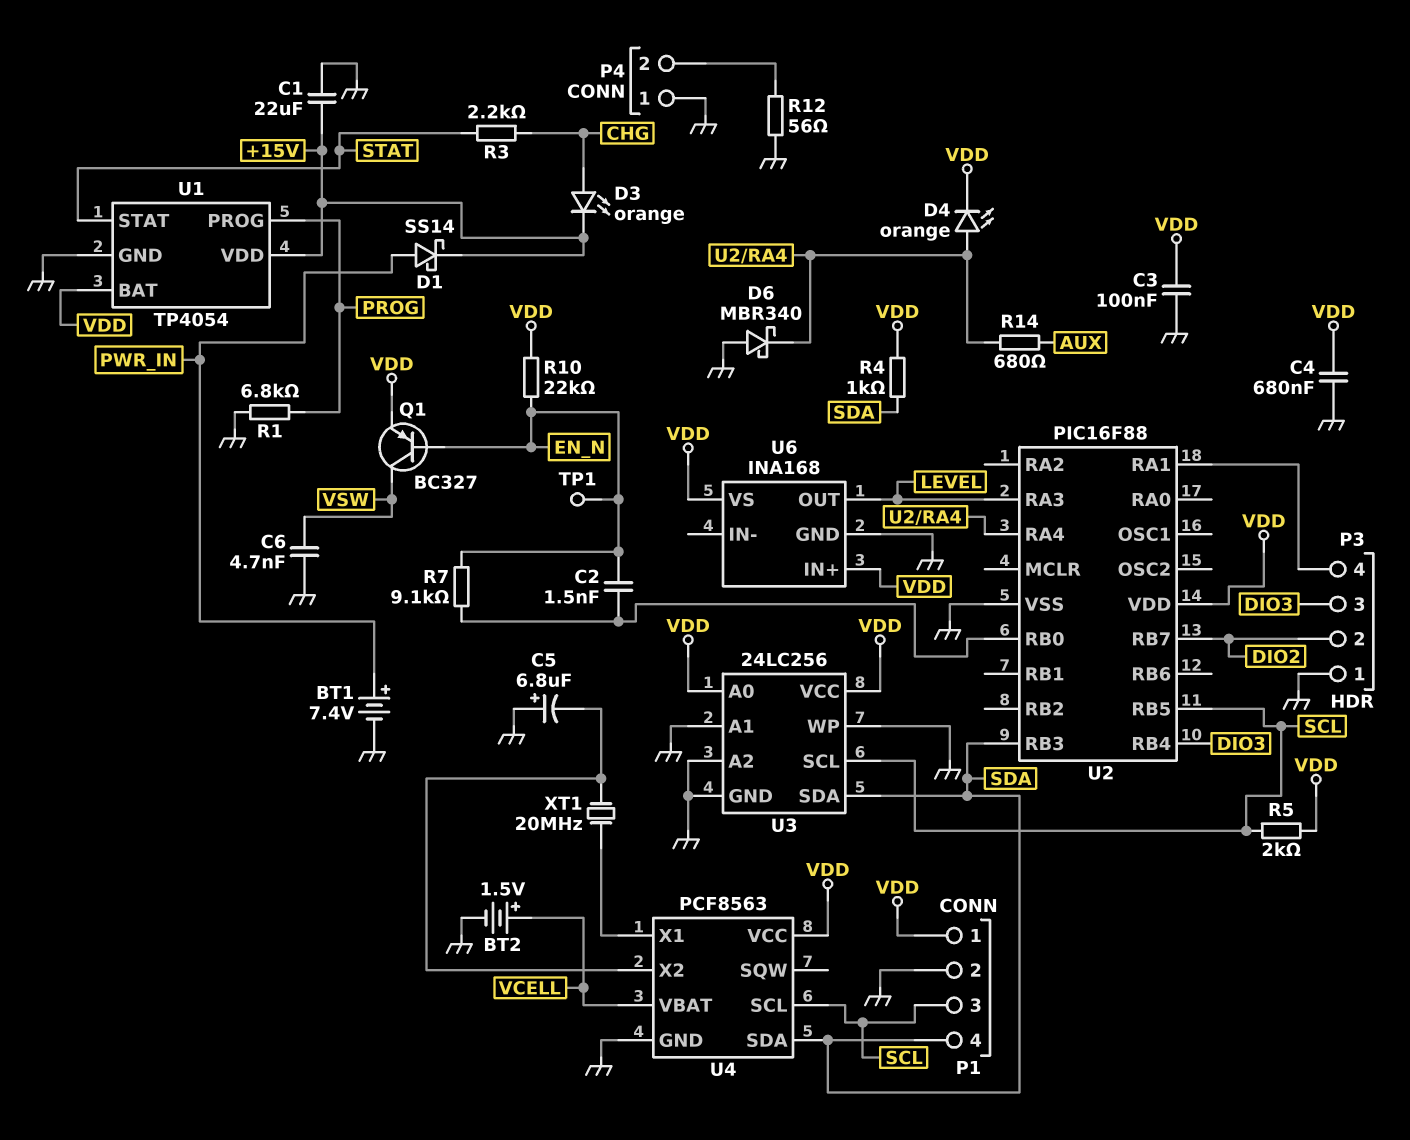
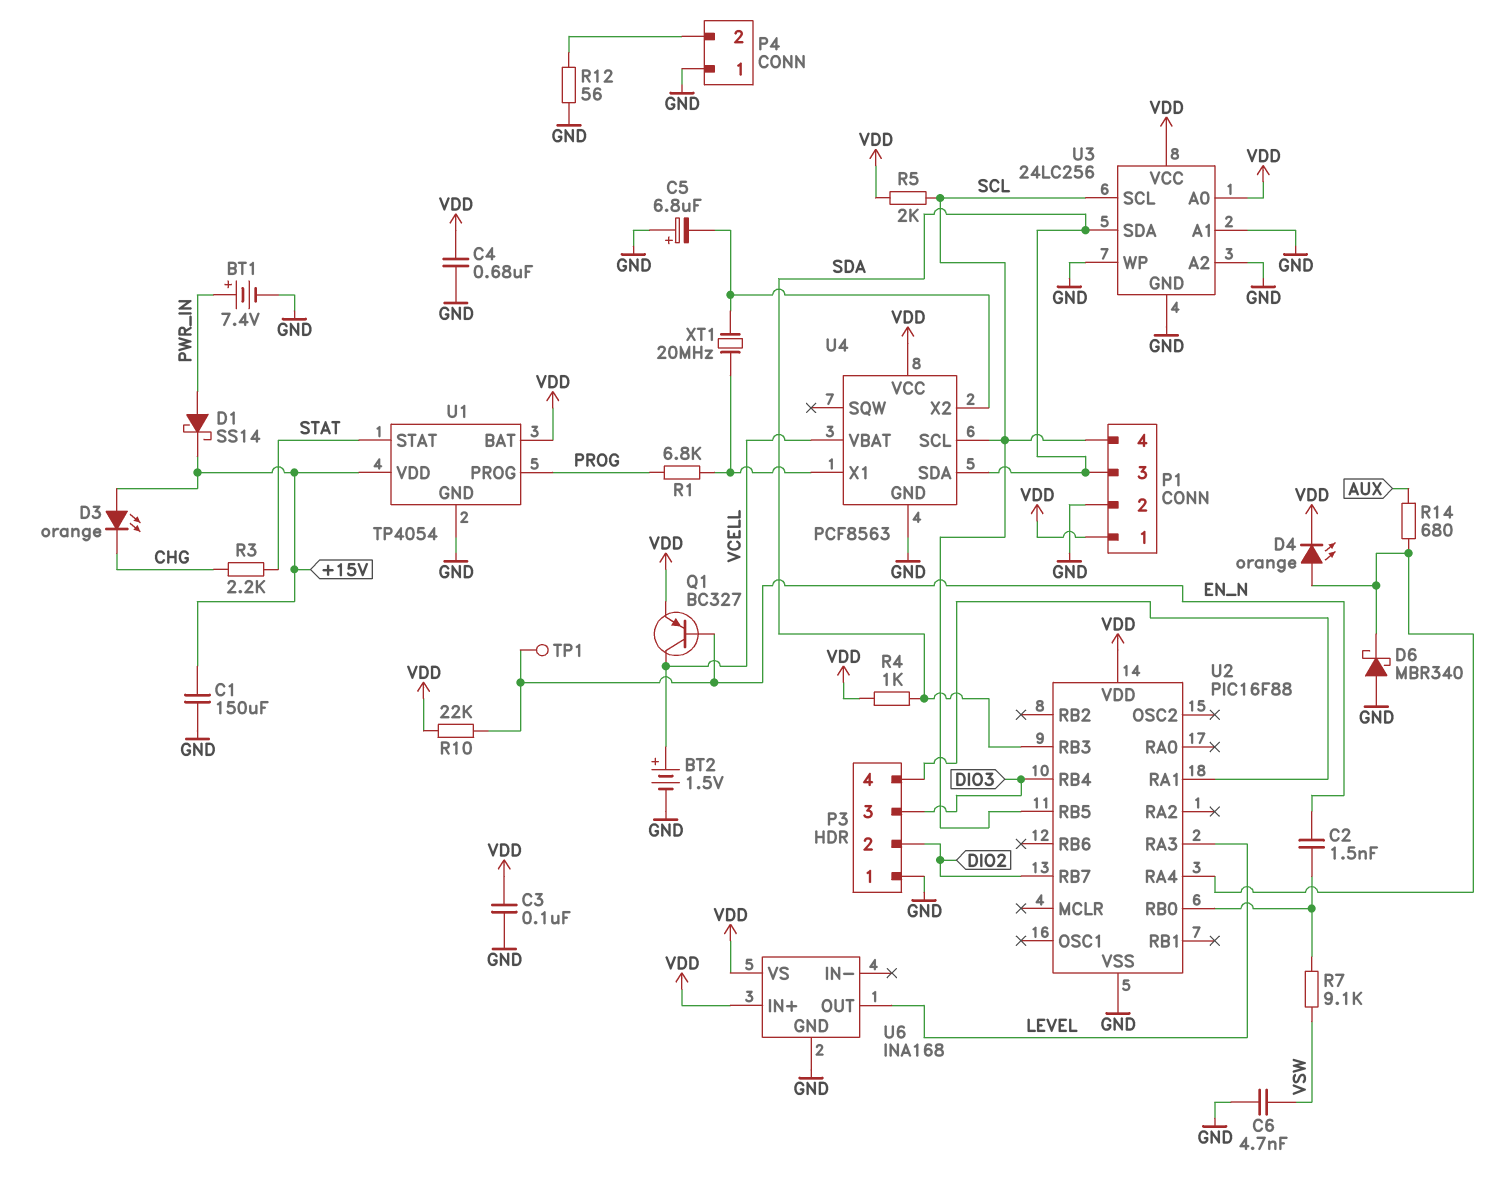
C1: 22uF (+15V, GND) -> 150uF (+15V, GND)
D3: LED orange (A CHG, K +15V) -> LED orange (A +15V, K CHG)
P1 pin 3: SCL -> SDA
P1 pin 4: SDA -> SCL
Q1: PNP BC327 (B EN_N, C VSW, E VDD) -> PNP BC327 (B EN_N, C VCELL, E VDD)
R1: 6.8k (GND, PROG) -> 6.8k (PROG, U4/X1)
R7: 9.1k (EN_N, U2/RB0) -> 9.1k (U2/RB0, VSW)

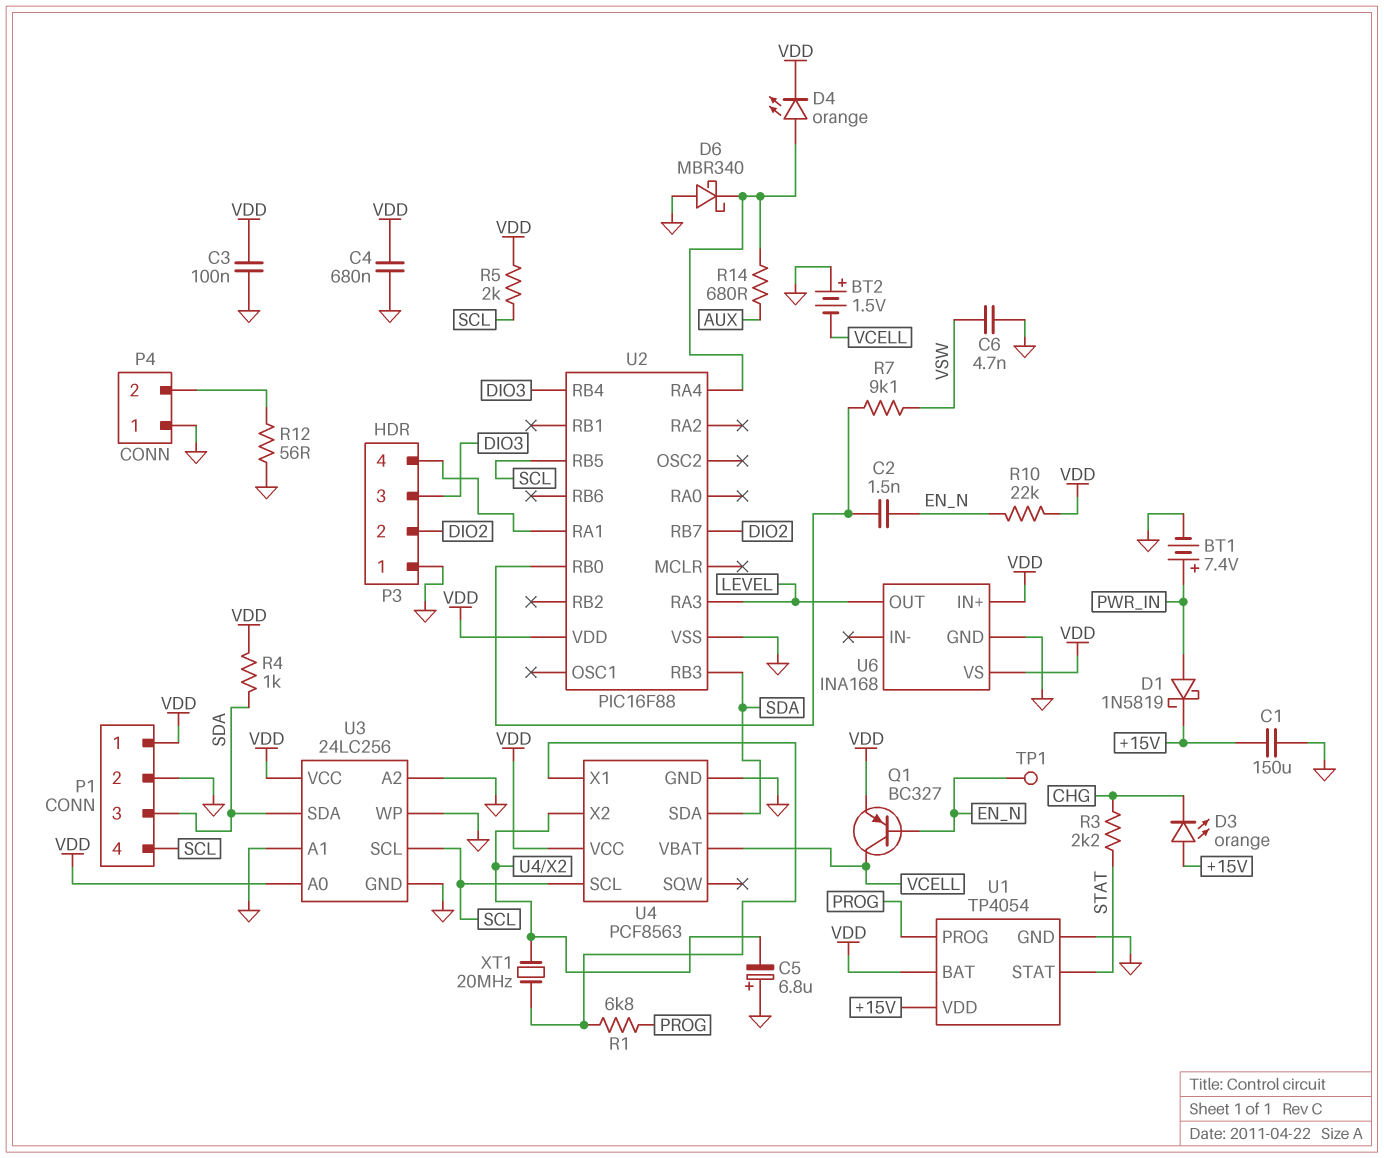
BT2: 1.5V (plus VCELL, minus GND) -> 1.5V (plus GND, minus VCELL)
D1: schottky SS14 (A PWR_IN, K +15V) -> schottky 1N5819 (A PWR_IN, K +15V)

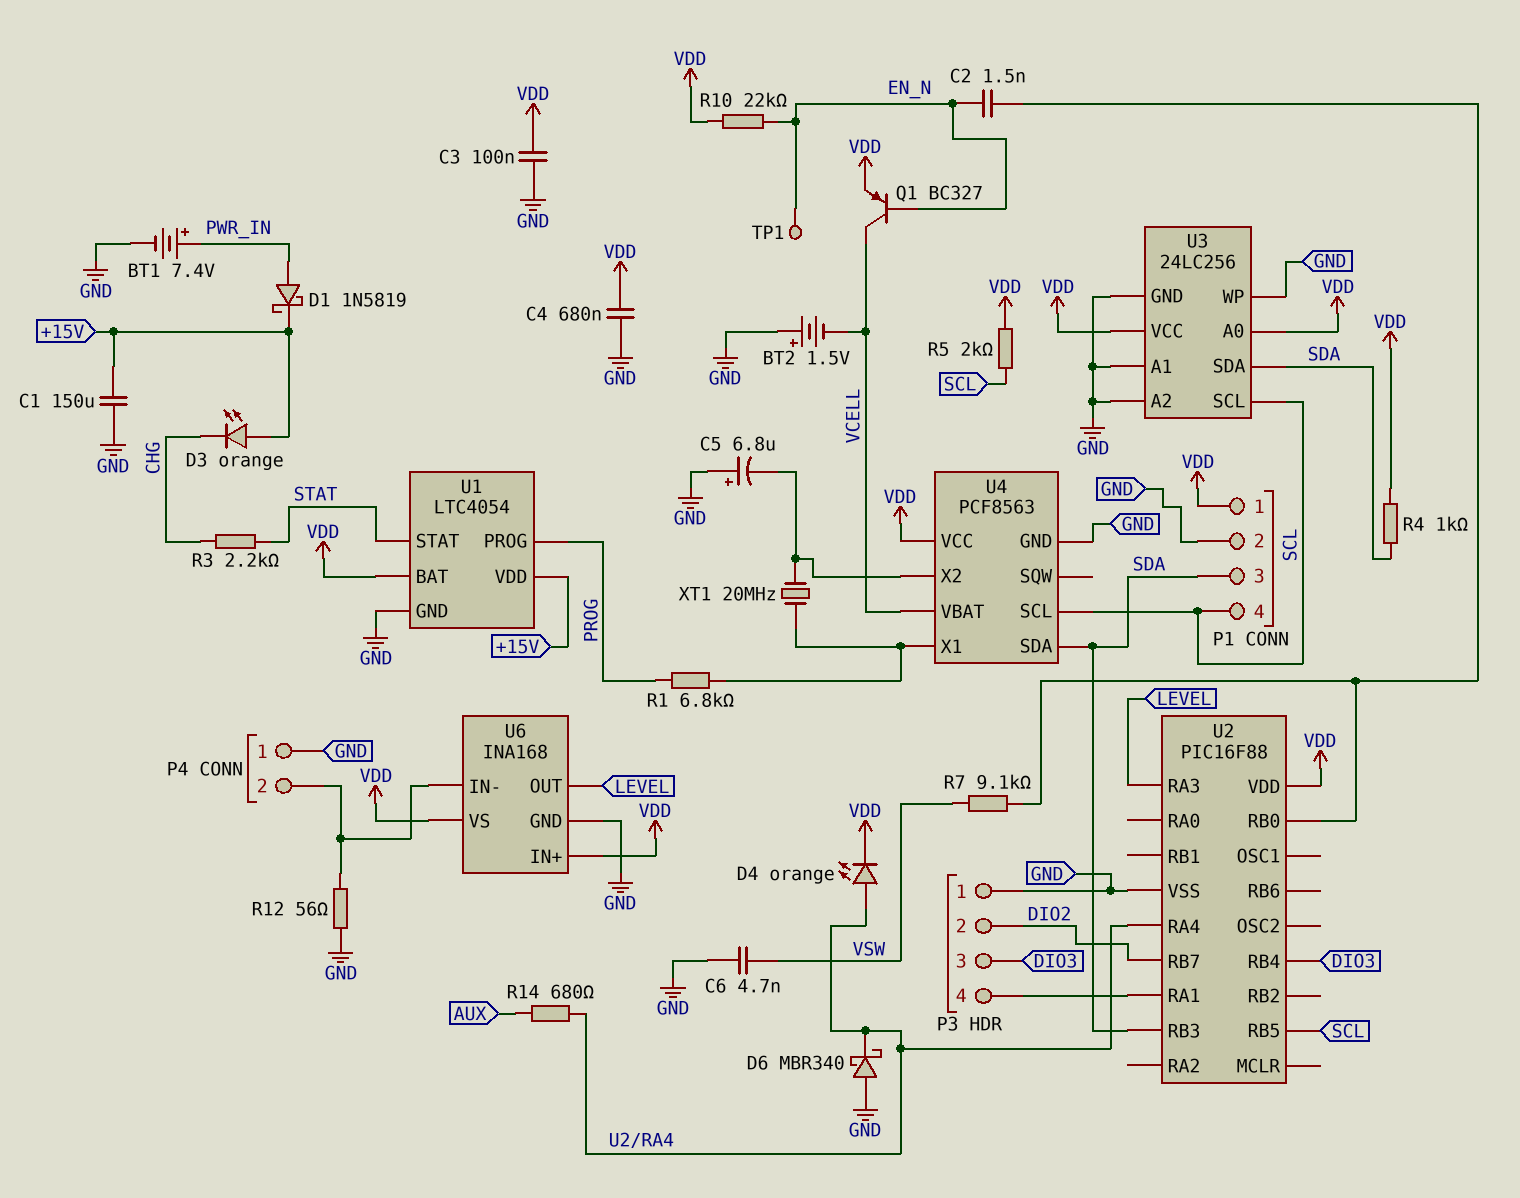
U1: TP4054 -> LTC4054
U6 pin IN-: none -> P4/2

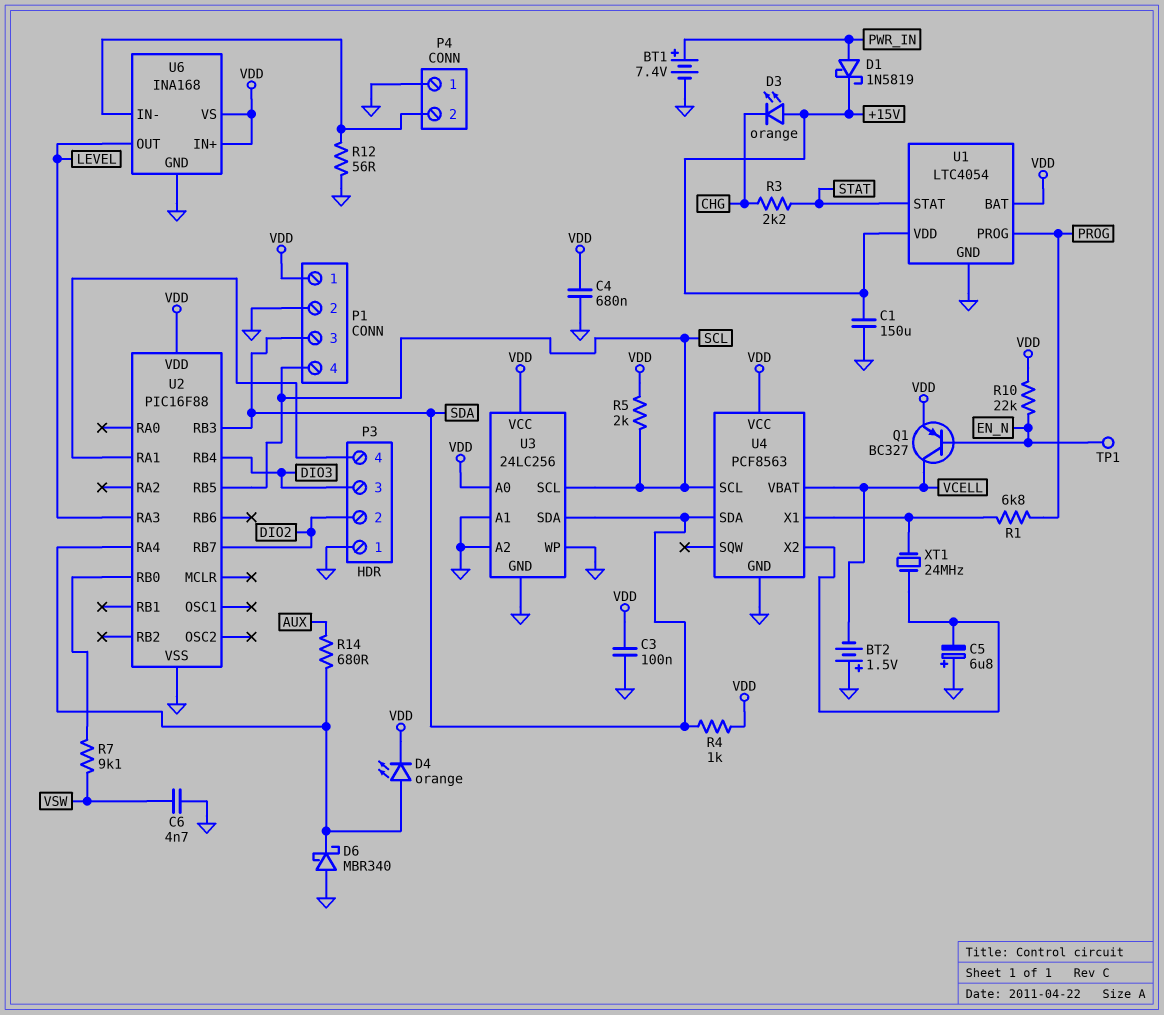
C2: 1.5nF (EN_N, U2/RB0) -> none
XT1: 20MHz (U4/X1, U4/X2) -> 24MHz (U4/X1, U4/X2)

